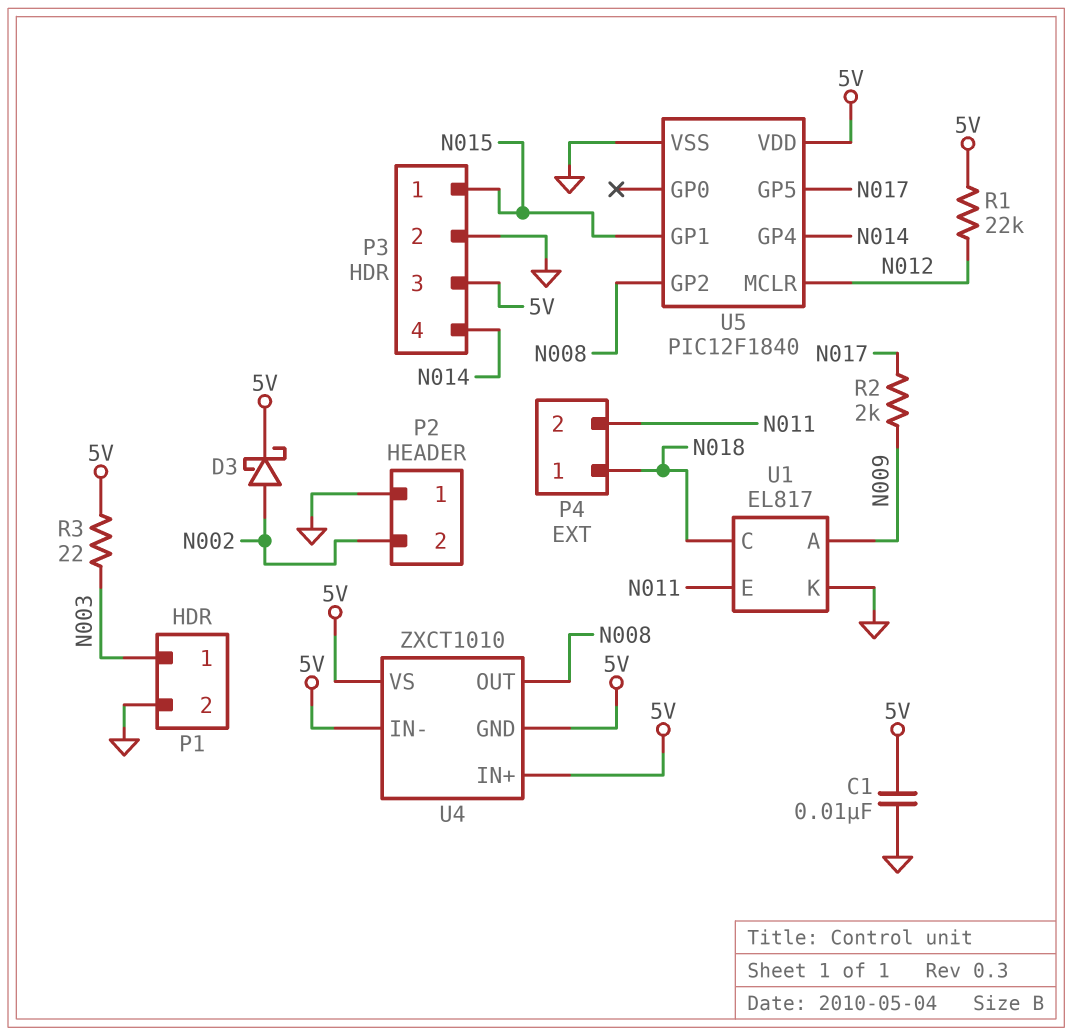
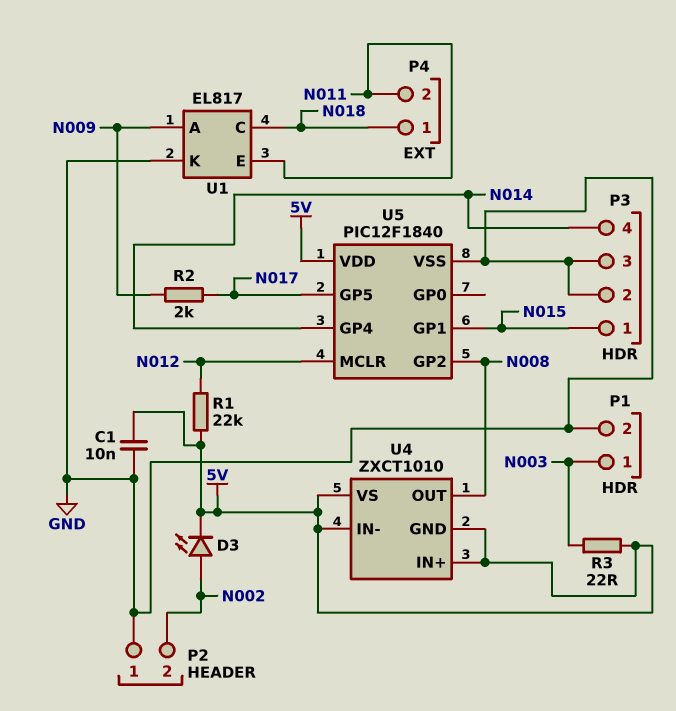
D3: schottky (A N002, K 5V) -> LED (A N002, K 5V)
P3 pin 3: 5V -> GND

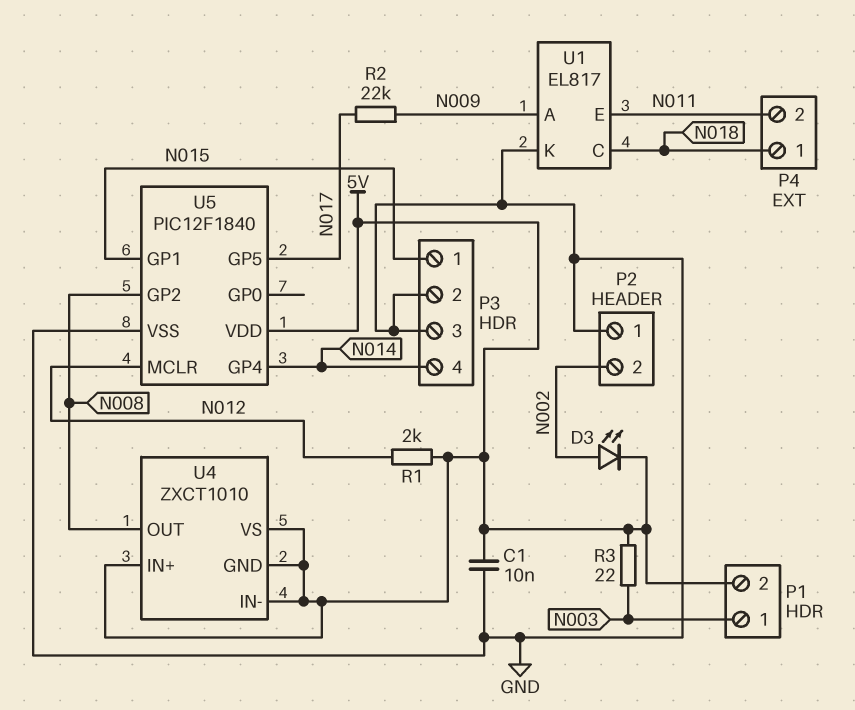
P1 pin 2: GND -> 5V
R1: 22k (5V, N012) -> 2k (5V, N012)
R2: 2k (N009, N017) -> 22k (N009, N017)

